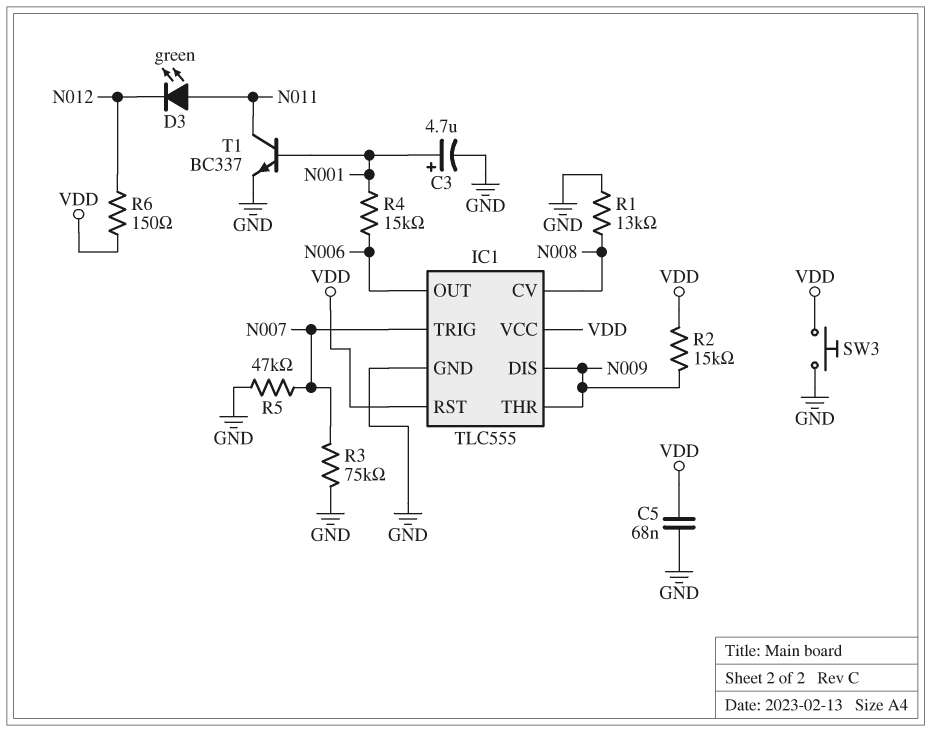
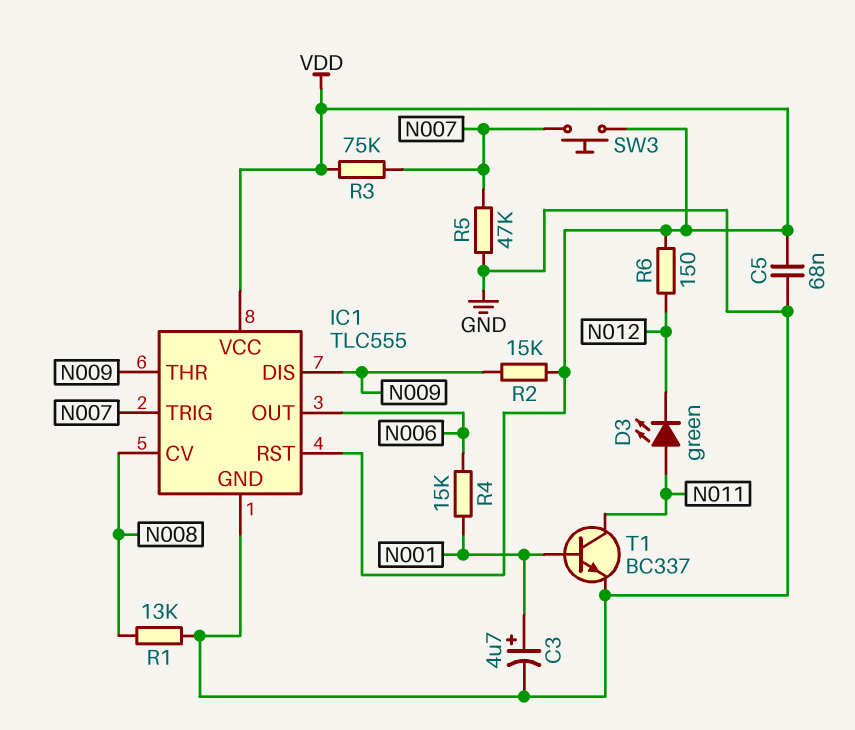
R3: 75k (GND, N007) -> 75k (N007, VDD)
SW3: button (GND, VDD) -> button (N007, VDD)

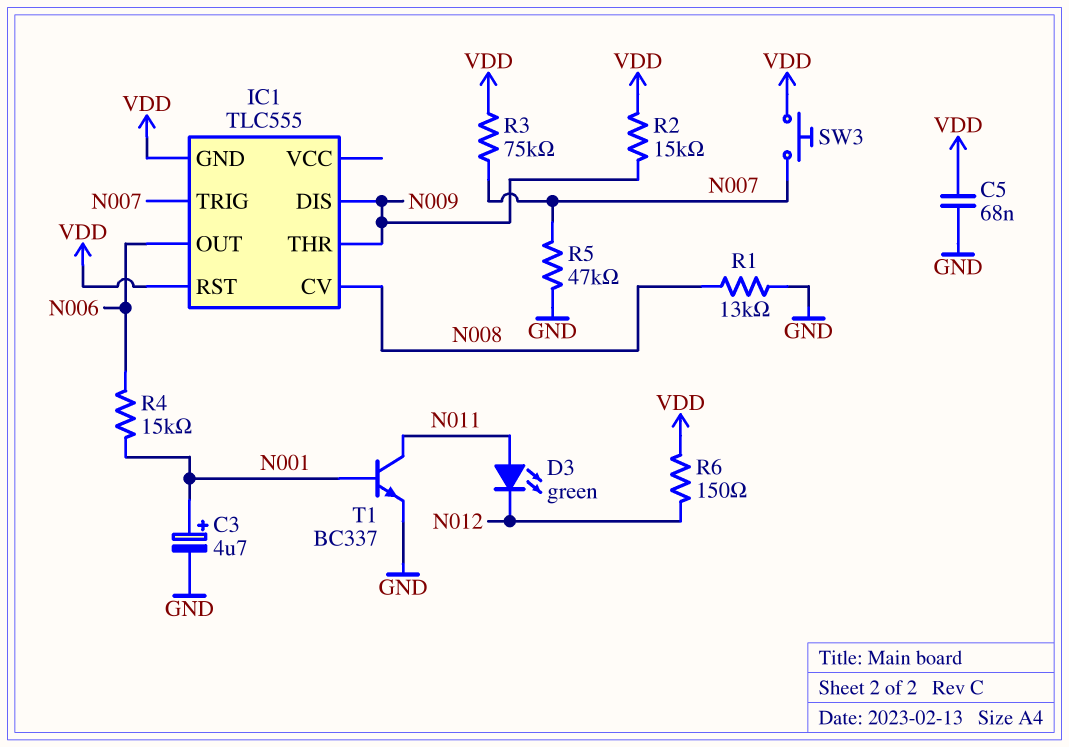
IC1 pin GND: GND -> VDD
IC1 pin VCC: VDD -> none

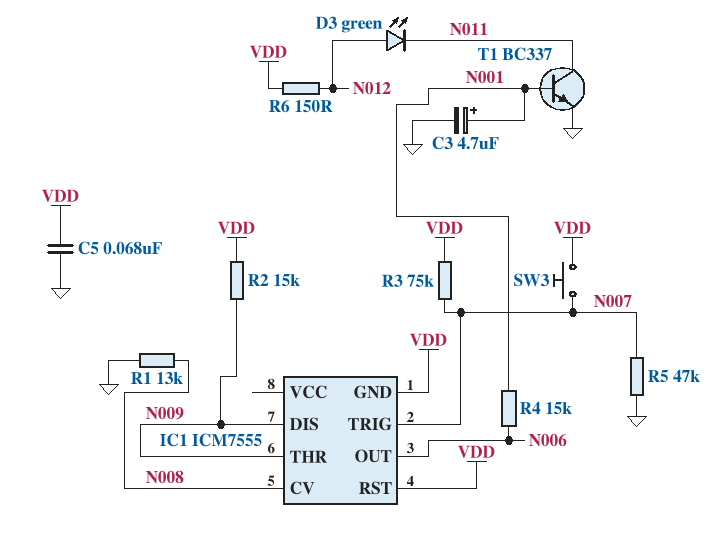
D3: LED green (A N011, K N012) -> LED green (A N012, K N011)
IC1: TLC555 -> ICM7555

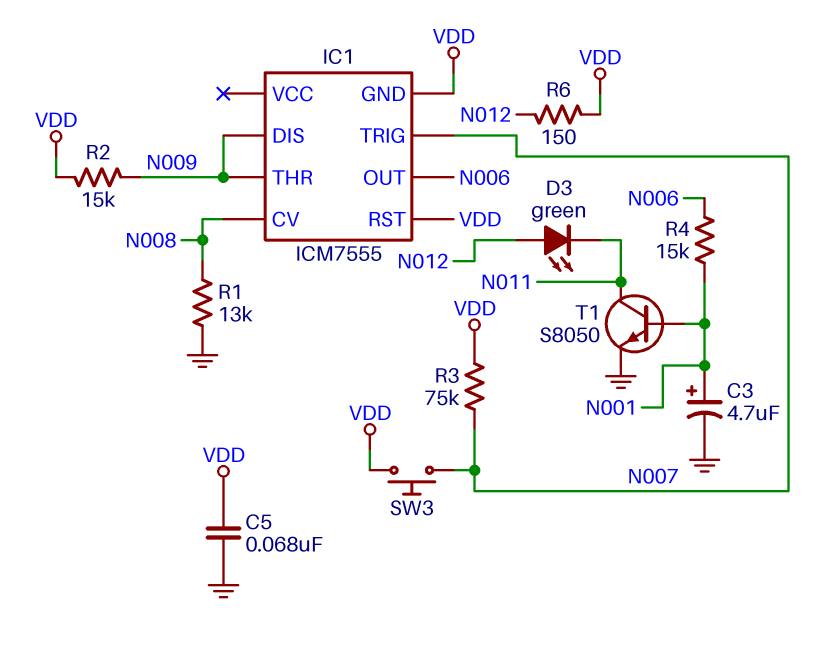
R5: 47k (GND, N007) -> none
T1: NPN BC337 (B N001, C N011, E GND) -> NPN S8050 (B N001, C N011, E GND)

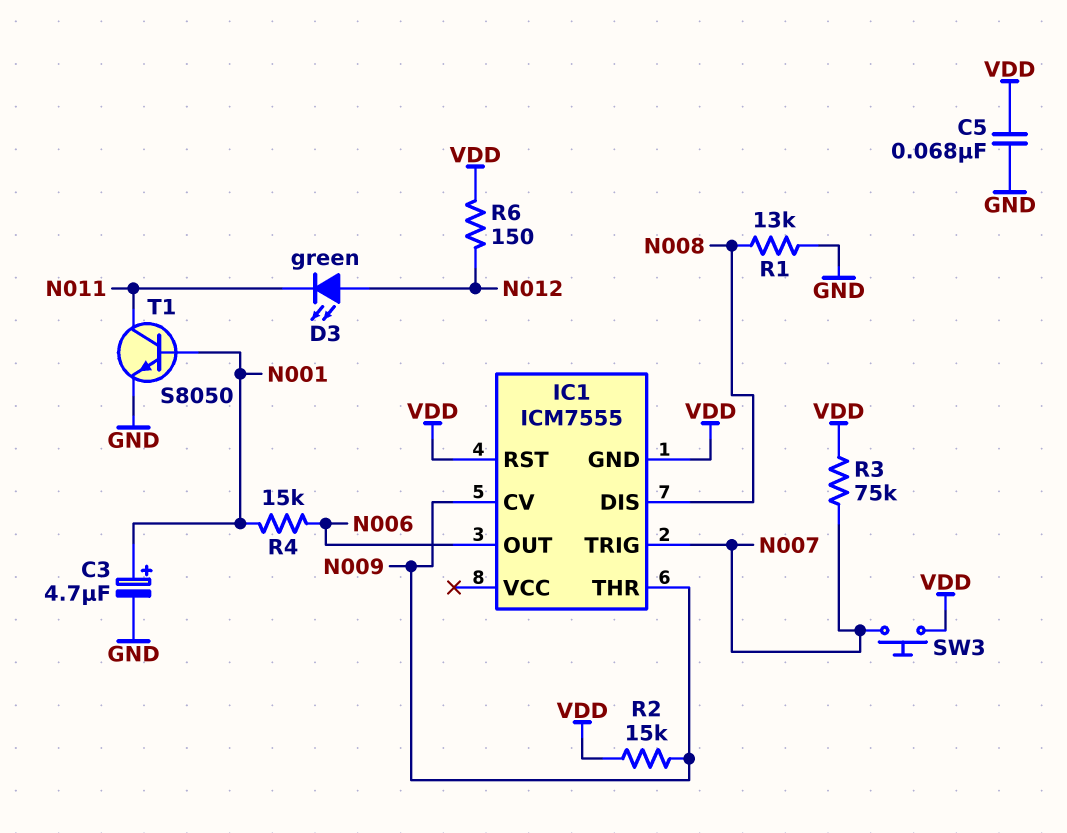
IC1 pin CV: N008 -> N009
IC1 pin DIS: N009 -> N008

